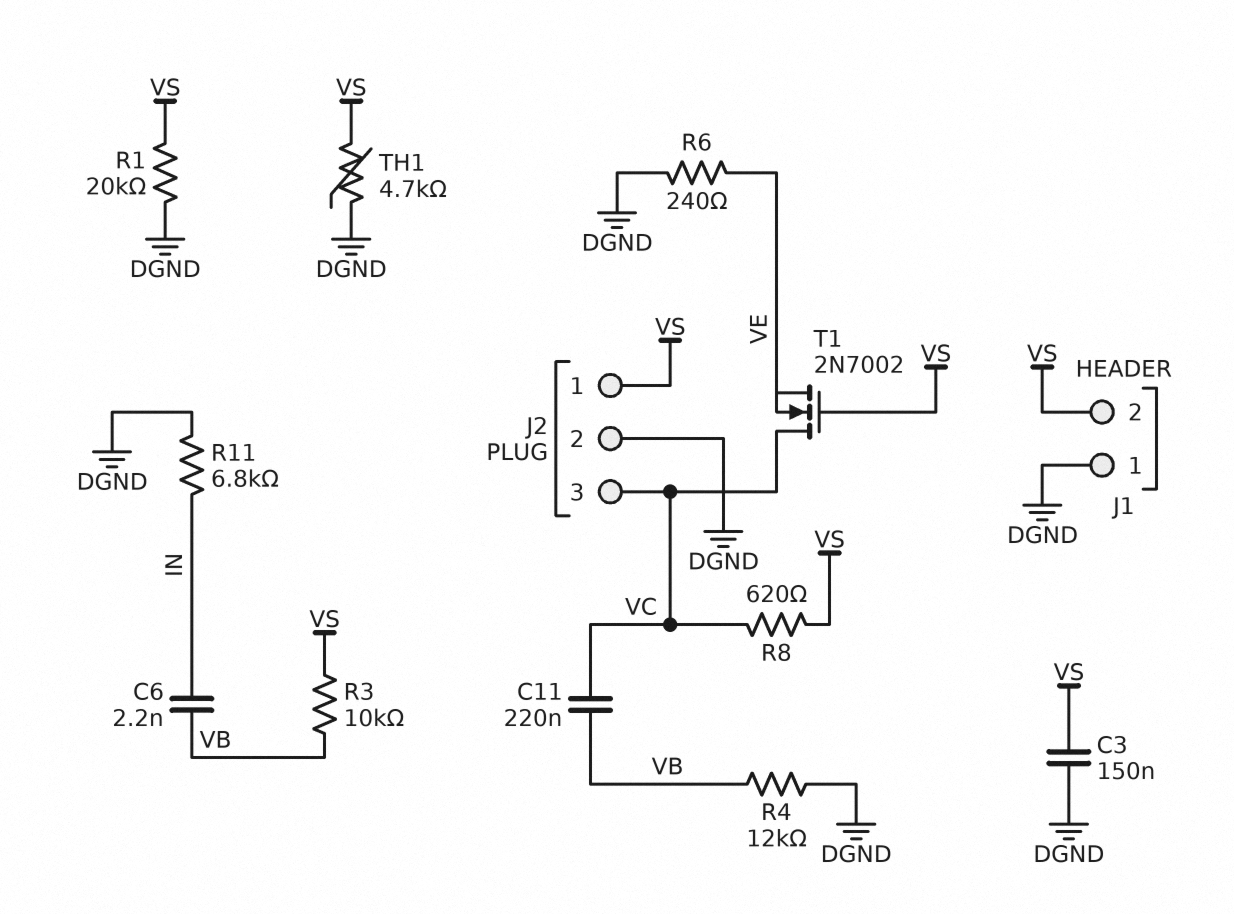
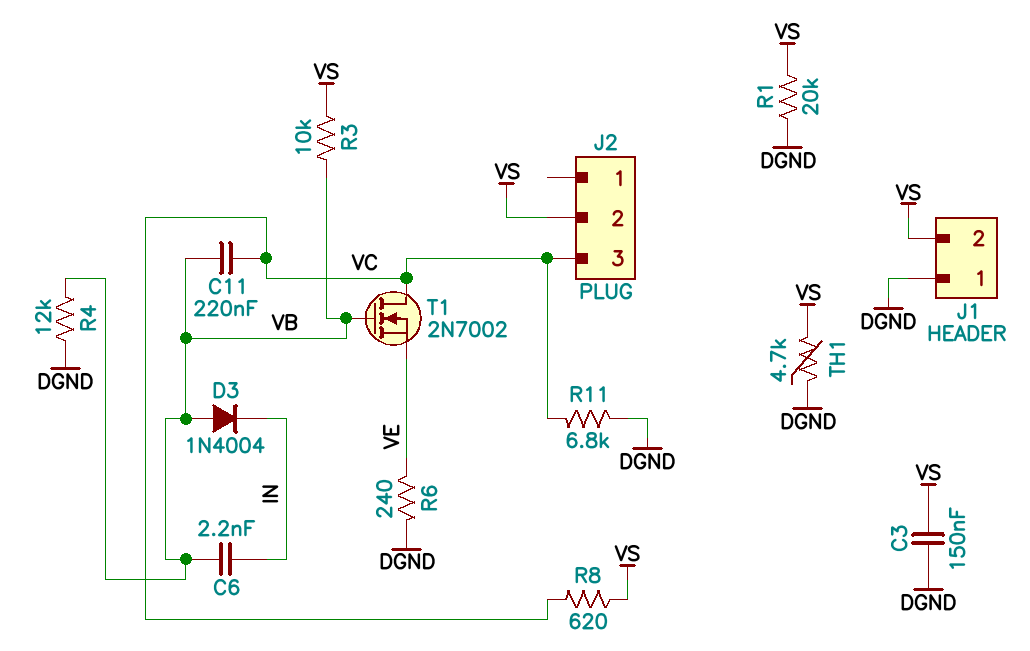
D3: none -> diode 1N4004 (A VB, K IN)
J2 pin 1: VS -> none
J2 pin 2: DGND -> VS
R11: 6.8k (DGND, IN) -> 6.8k (DGND, VC)
T1: NMOS 2N7002 (G VS, D VC, S VE) -> NMOS 2N7002 (G VB, D VC, S VE)

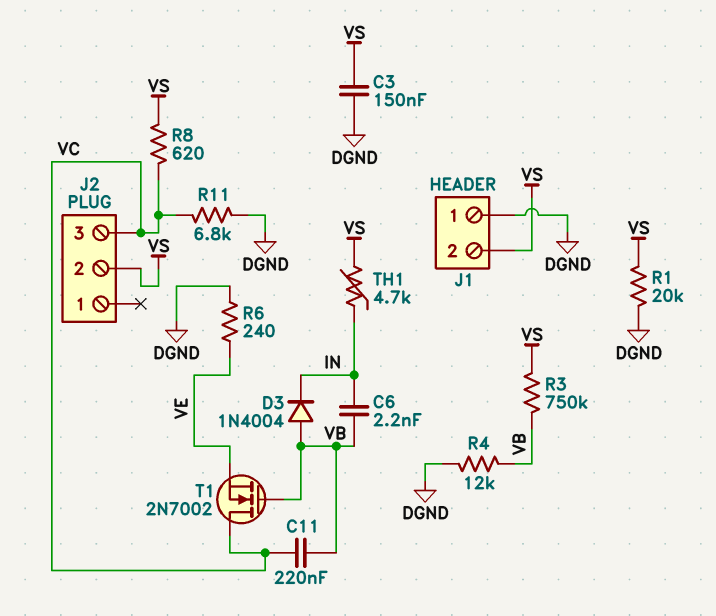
R3: 10k (VB, VS) -> 750k (VB, VS)
TH1: 4.7k (DGND, VS) -> 4.7k (IN, VS)

